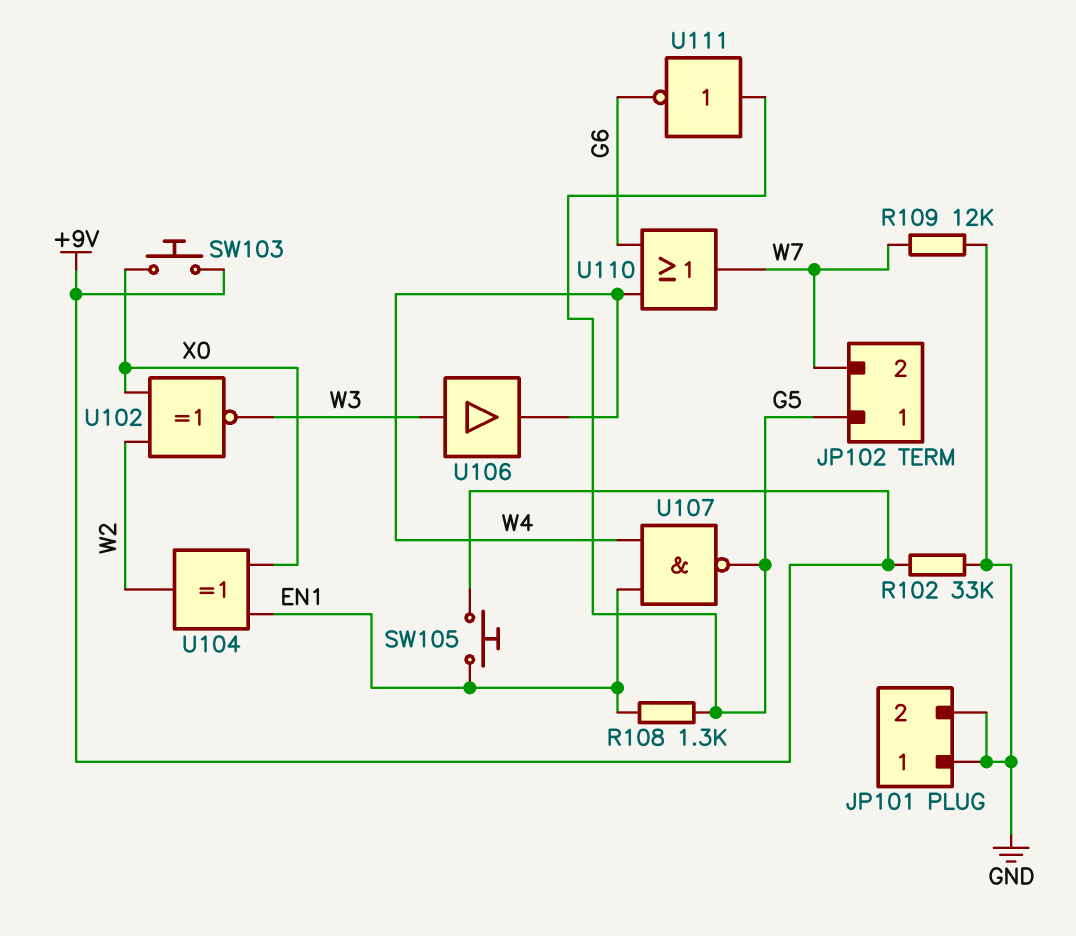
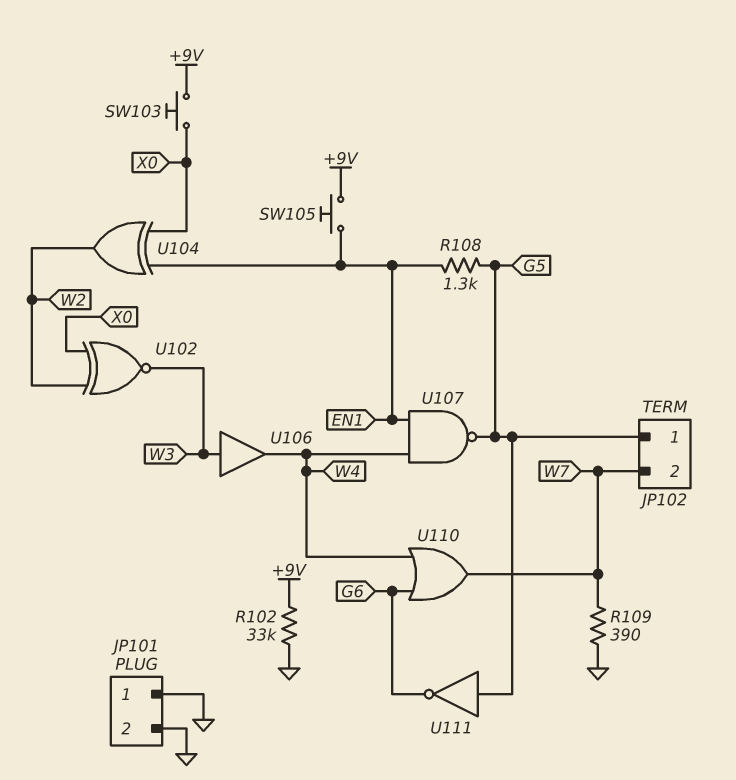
R109: 12k (GND, W7) -> 390 (GND, W7)

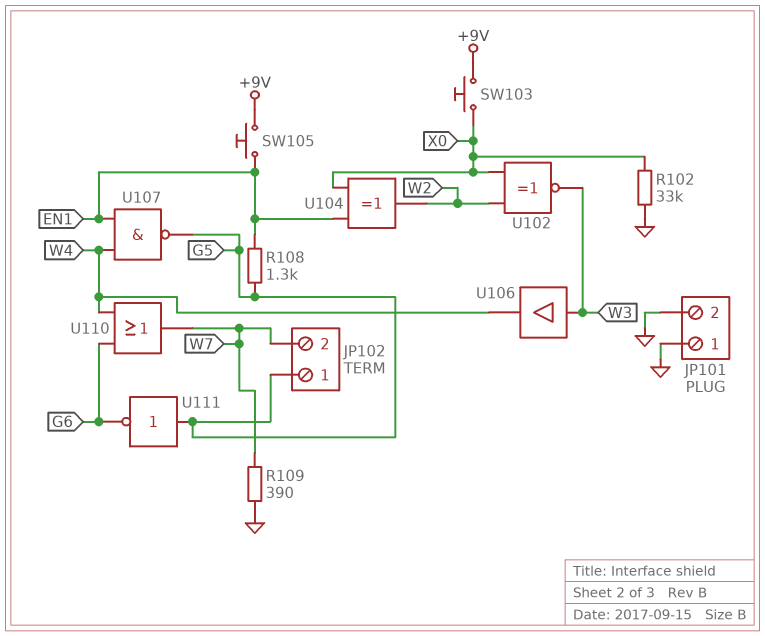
R102: 33k (+9V, GND) -> 33k (GND, X0)

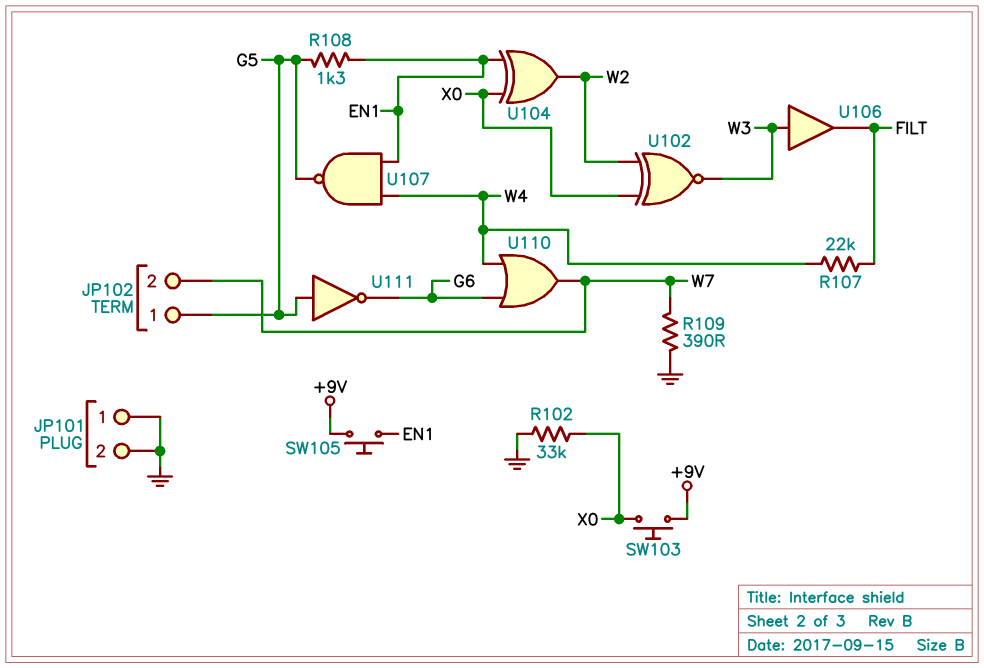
R107: none -> 22k (FILT, W4)
U106: buffer (in W3, out W4) -> buffer (in W3, out FILT)

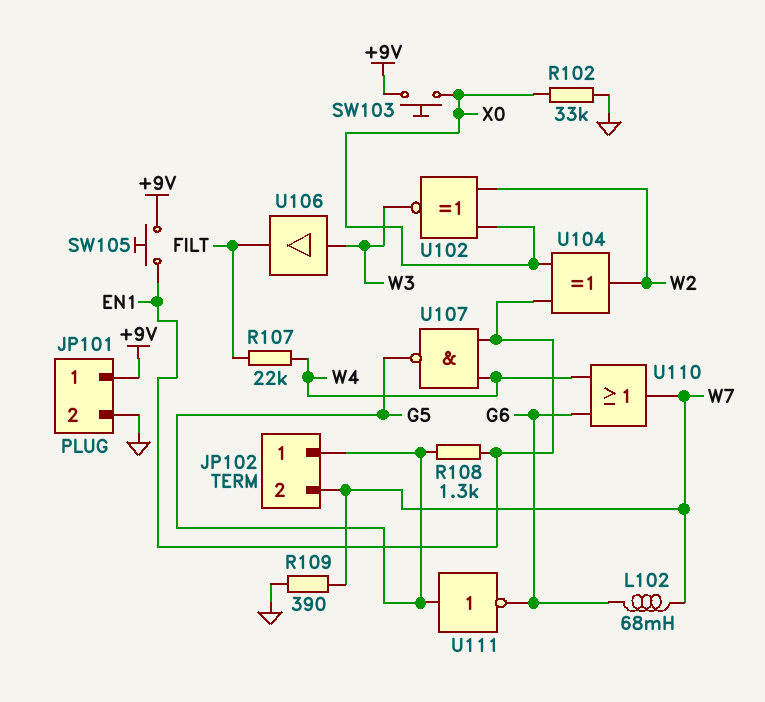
JP101 pin 1: GND -> +9V
L102: none -> 68mH (G6, W7)

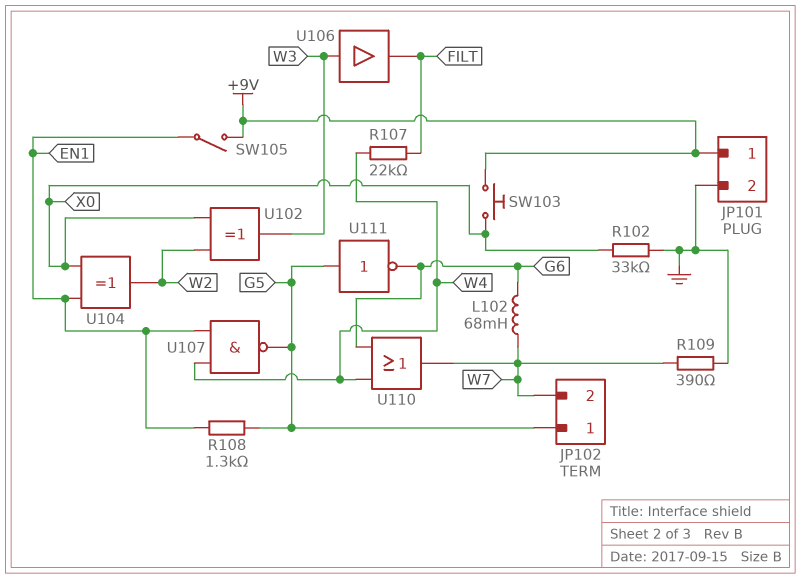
SW105: button (+9V, EN1) -> switch (+9V, EN1)
U102: XNOR (in W2, in X0, out W3) -> XOR (in W2, in X0, out W3)

